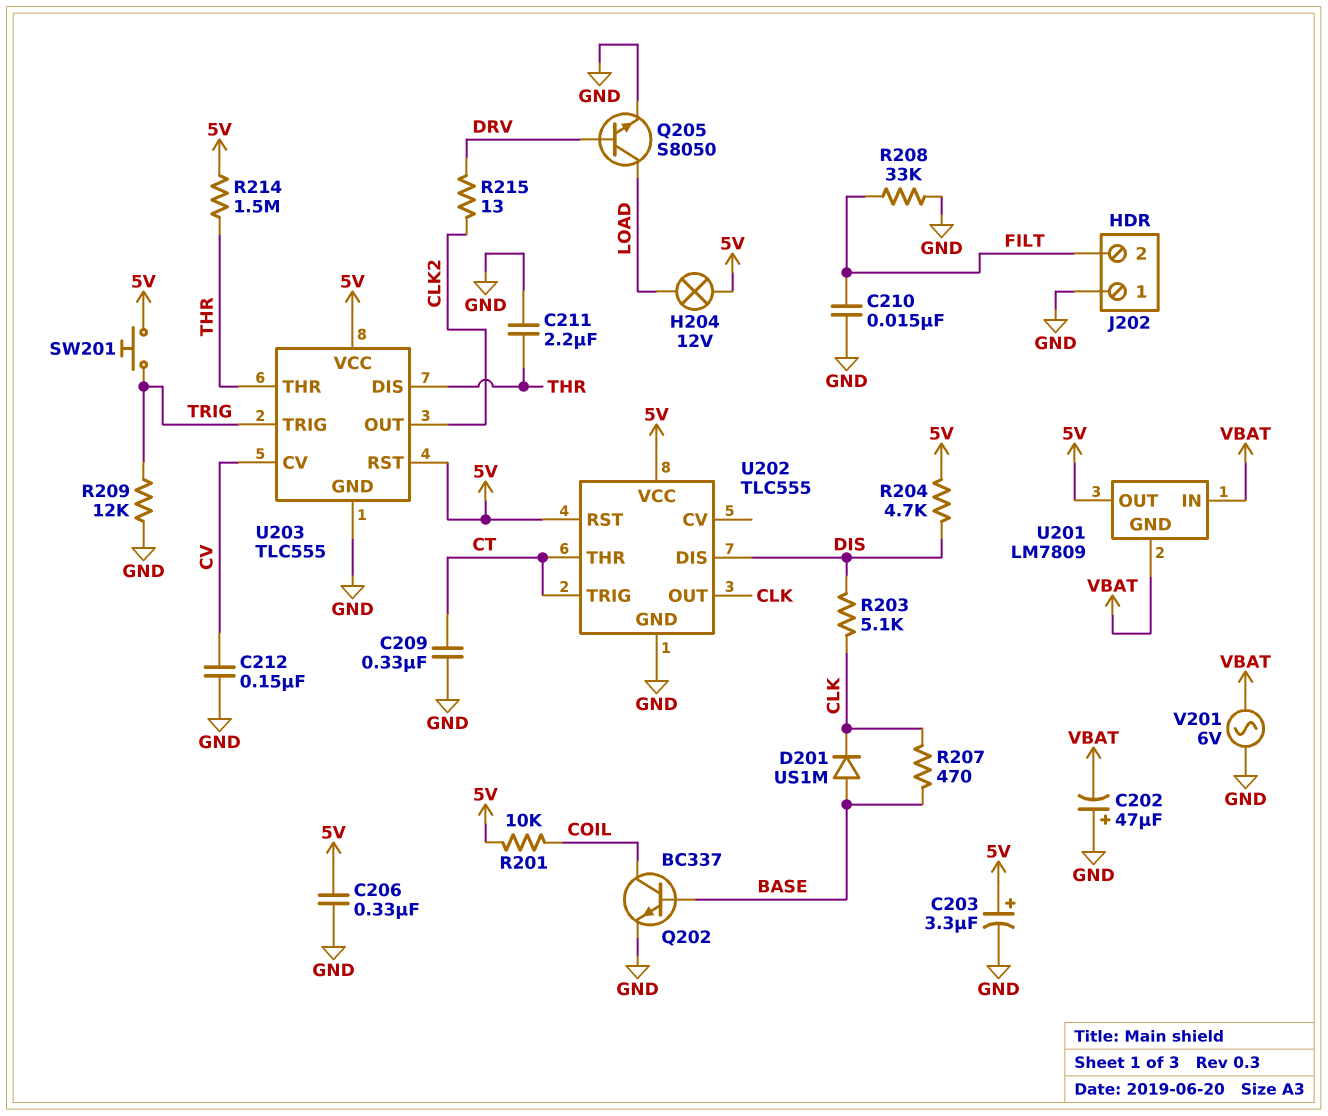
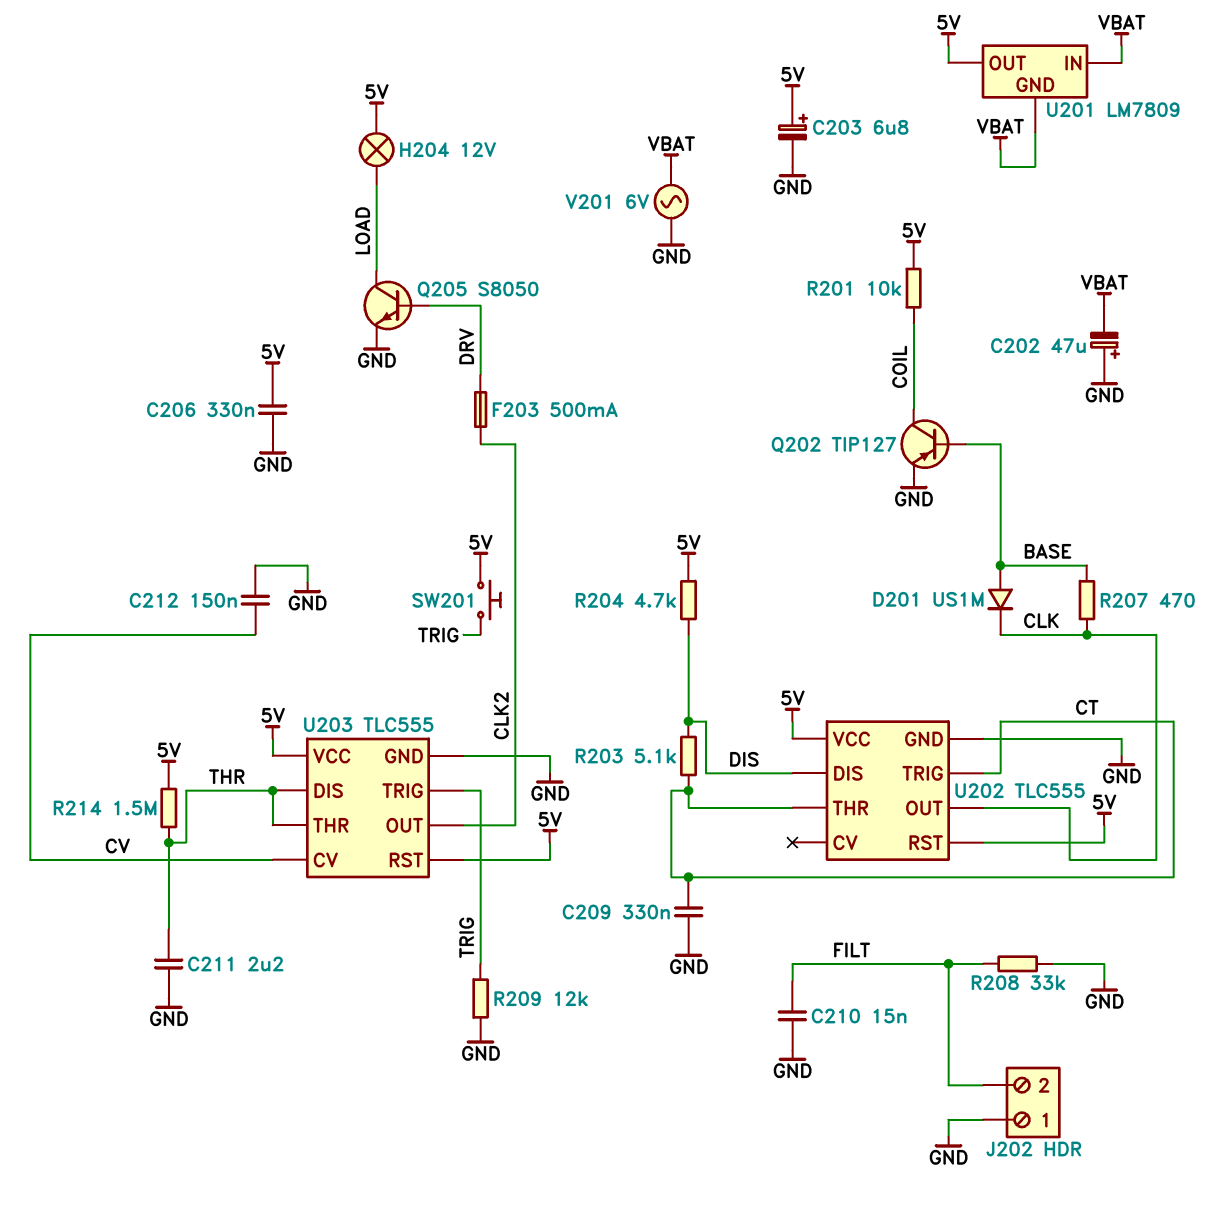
C203: 3.3uF (plus 5V, minus GND) -> 6.8uF (plus 5V, minus GND)
F203: none -> 500mA (CLK2, DRV)
Q202: NPN BC337 (B BASE, C COIL, E GND) -> PNP TIP127 (B BASE, C COIL, E GND)
R203: 5.1k (CLK, DIS) -> 5.1k (CT, DIS)
R215: 13 (CLK2, DRV) -> none

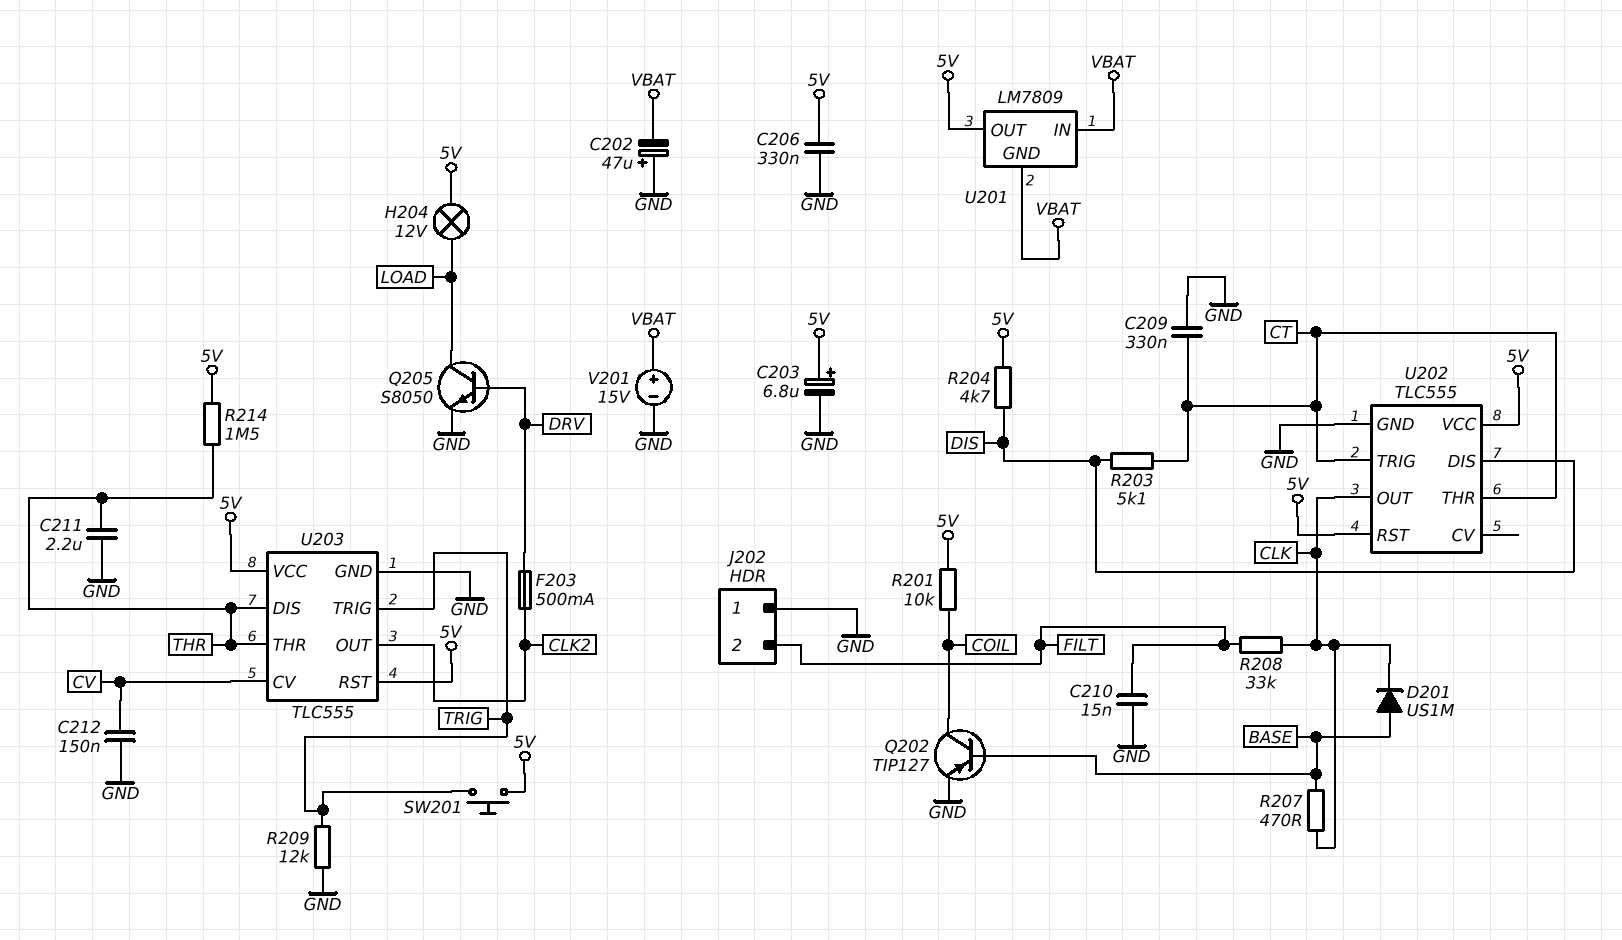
R208: 33k (FILT, GND) -> 33k (CLK, FILT)
V201: AC 6V (GND, VBAT) -> 15V (plus VBAT, minus GND)

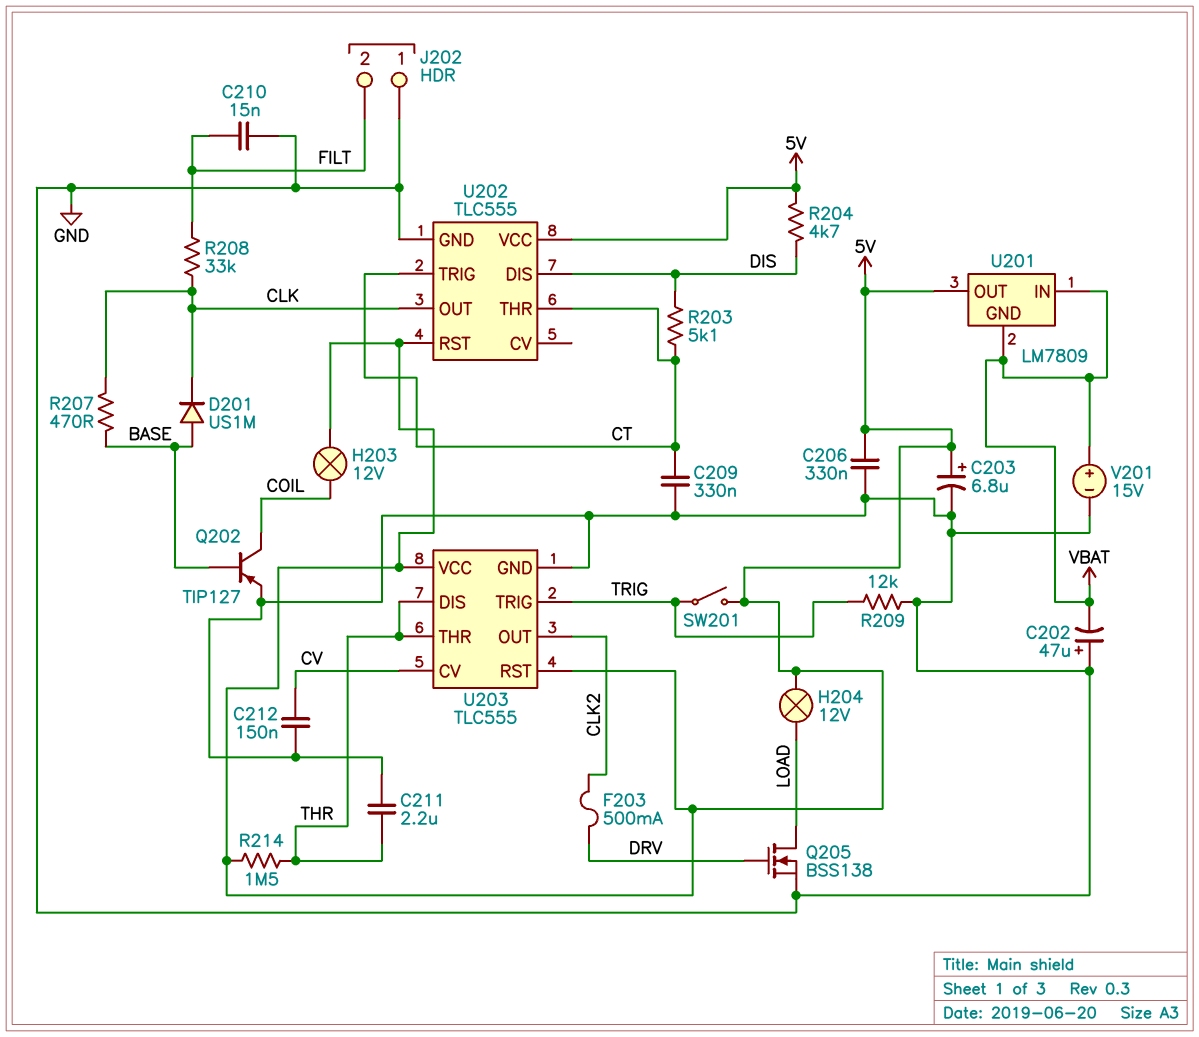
H203: none -> lamp 12V (5V, COIL)
Q205: NPN S8050 (B DRV, C LOAD, E GND) -> NMOS BSS138 (G DRV, D LOAD, S GND)
R201: 10k (5V, COIL) -> none
SW201: button (5V, TRIG) -> switch (5V, TRIG)

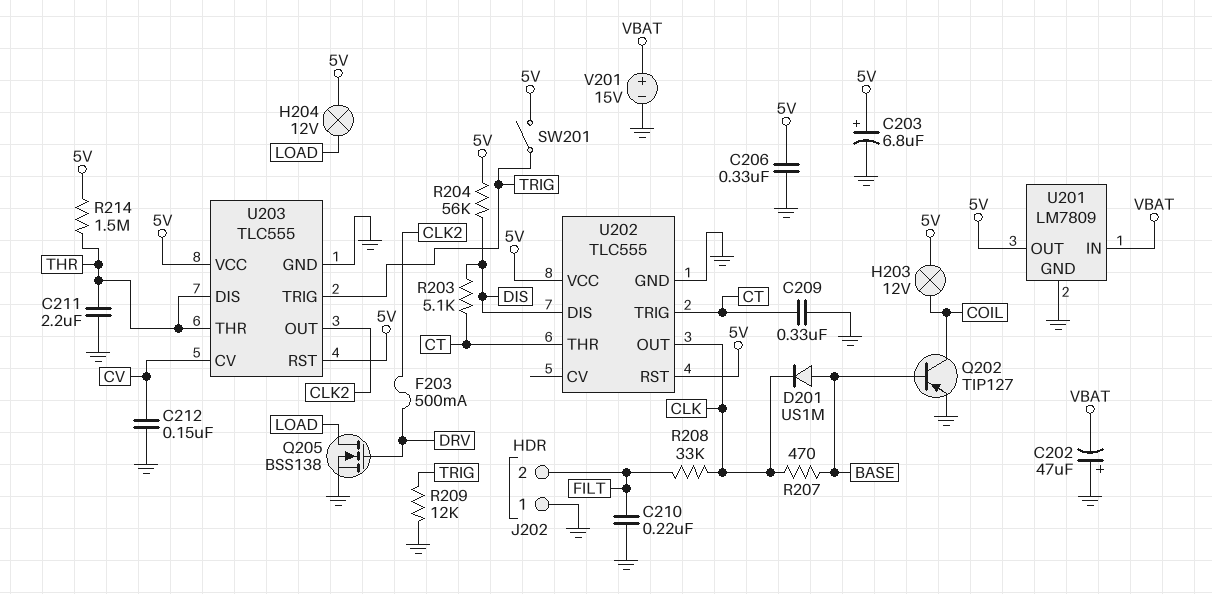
C210: 15nF (FILT, GND) -> 220nF (FILT, GND)
R204: 4.7k (5V, DIS) -> 56k (5V, DIS)
U201 pin GND: VBAT -> GND

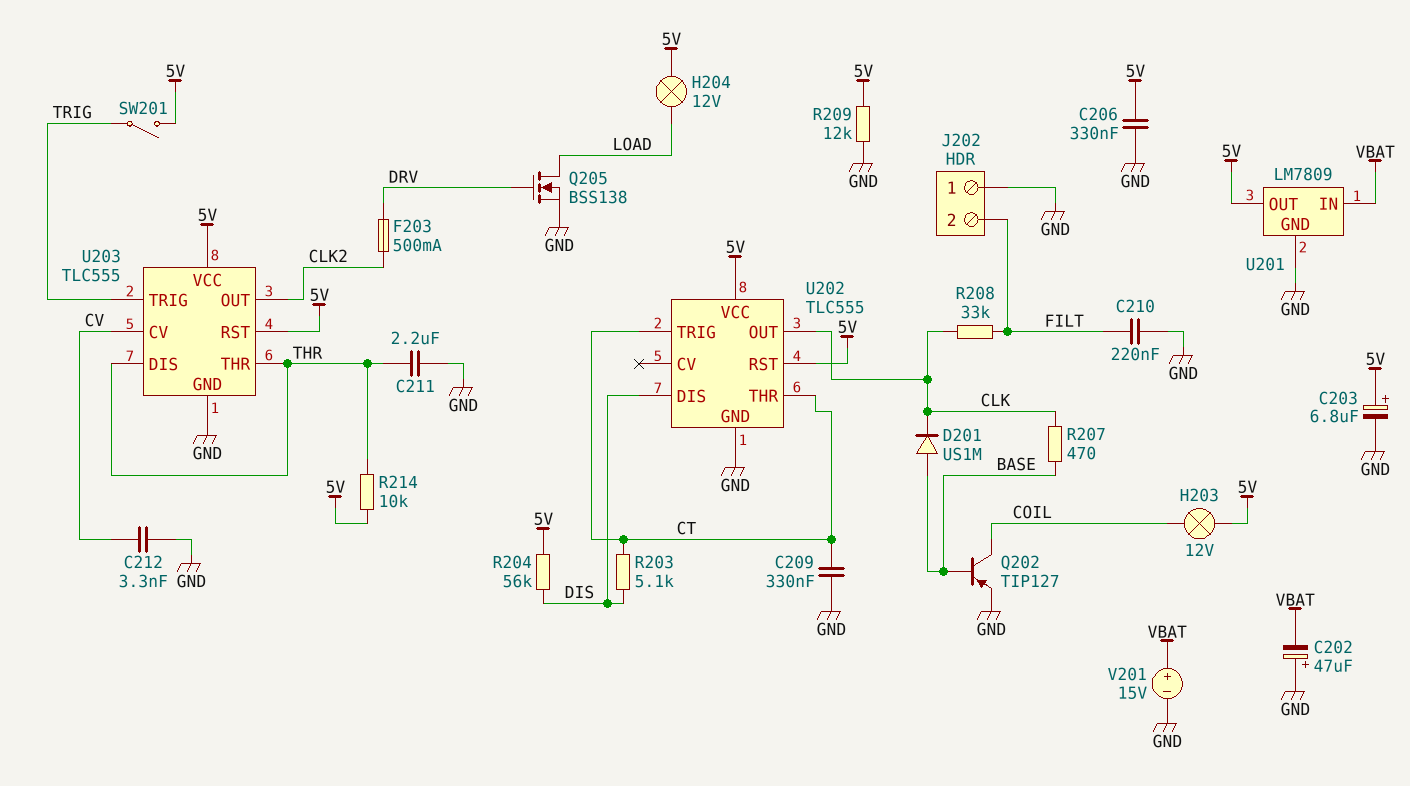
C212: 150nF (CV, GND) -> 3.3nF (CV, GND)
R209: 12k (GND, TRIG) -> 12k (5V, GND)
R214: 1.5M (5V, THR) -> 10k (5V, THR)

